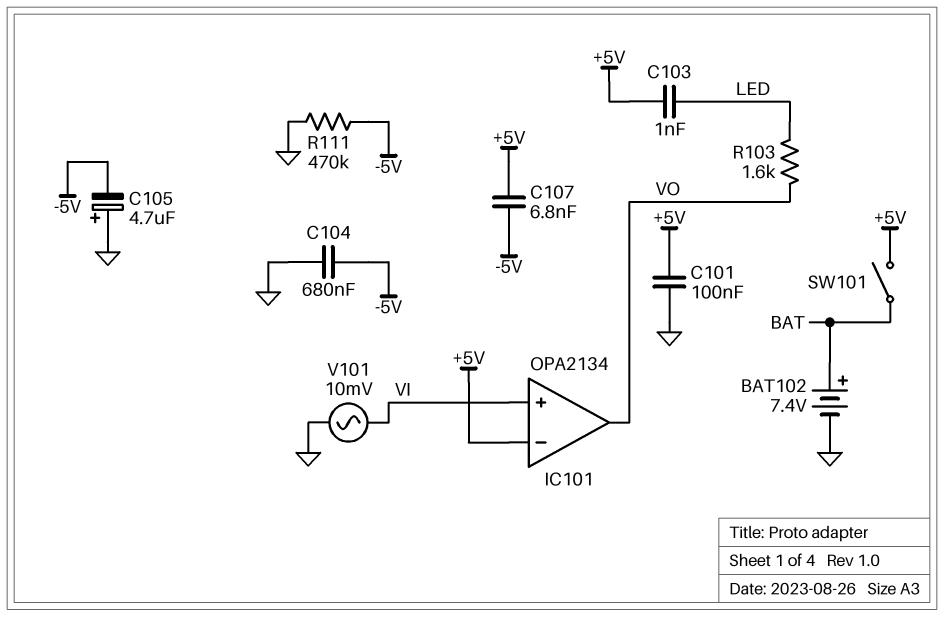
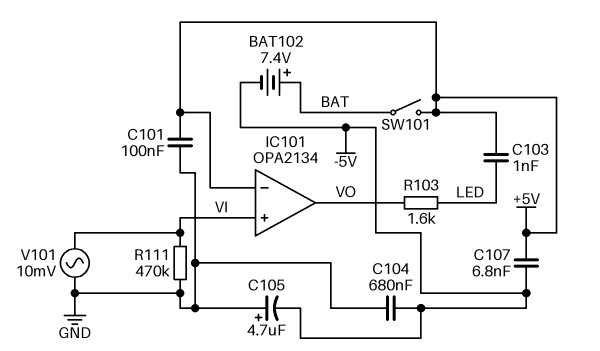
BAT102: 7.4V (plus BAT, minus GND) -> 7.4V (plus BAT, minus -5V)
R111: 470k (-5V, GND) -> 470k (GND, VI)

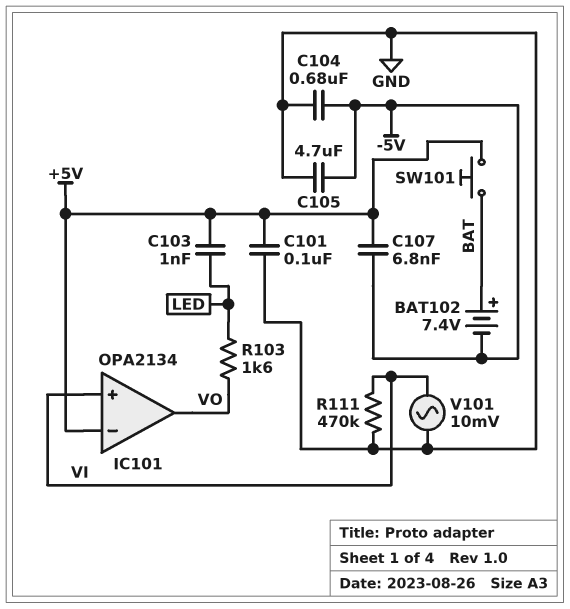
C105: 4.7uF (plus GND, minus -5V) -> 4.7uF (-5V, GND)
SW101: switch (+5V, BAT) -> button (+5V, BAT)

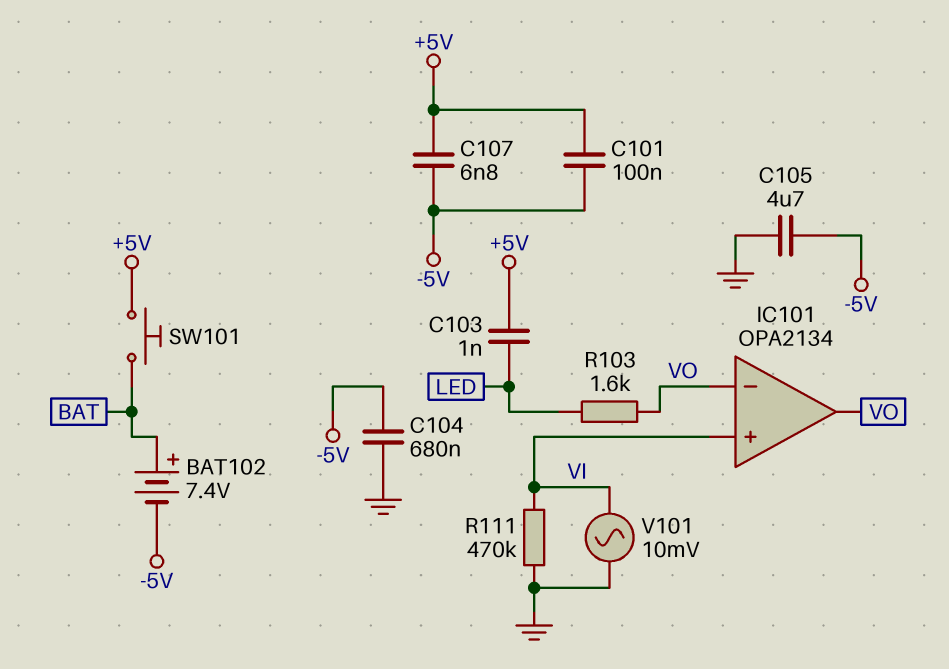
C101: 100nF (+5V, GND) -> 100nF (+5V, -5V)
IC101 pin in-: +5V -> VO

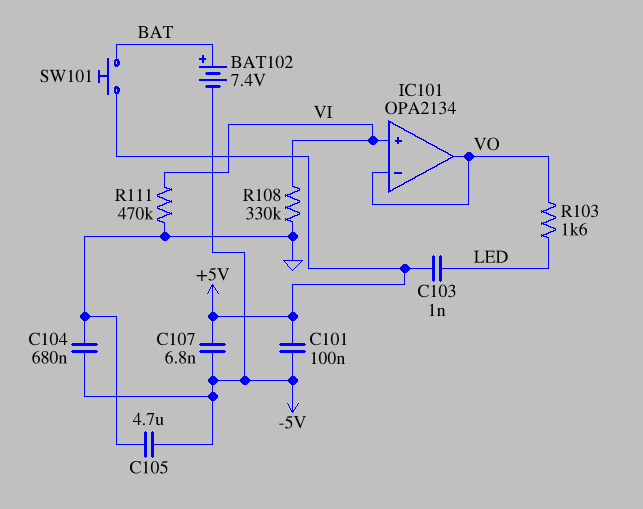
R108: none -> 330k (GND, VI)
V101: AC 10mV (GND, VI) -> none

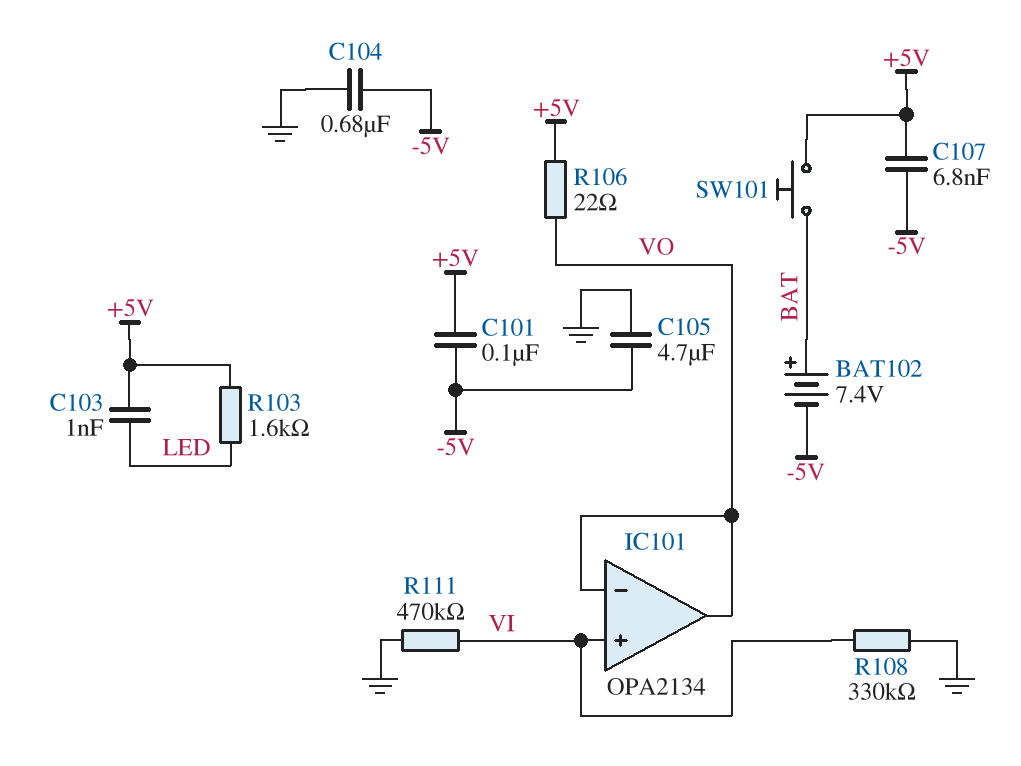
R103: 1.6k (LED, VO) -> 1.6k (+5V, LED)
R106: none -> 22 (+5V, VO)

